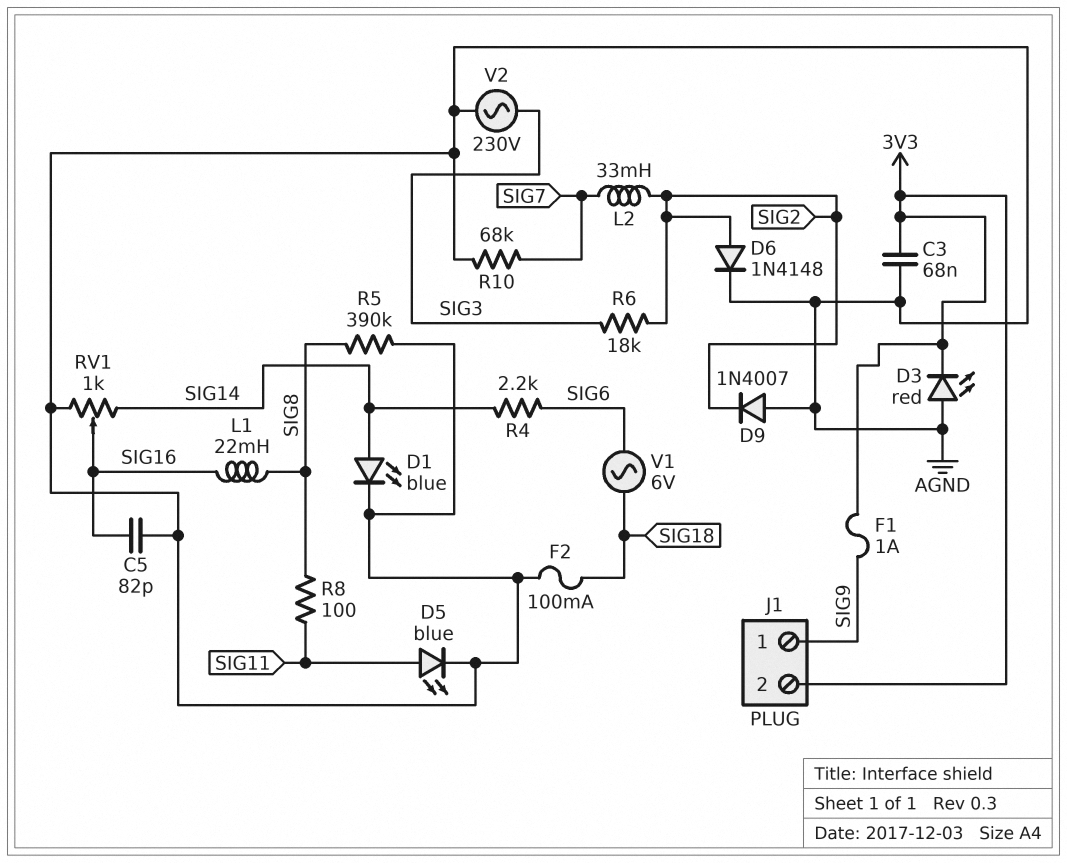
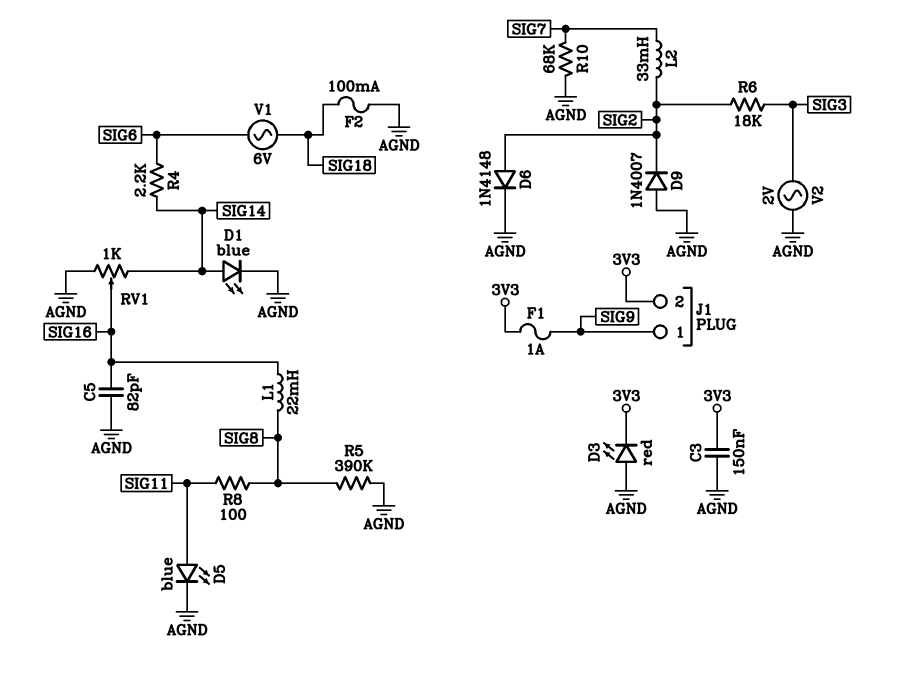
C3: 68nF (3V3, AGND) -> 150nF (3V3, AGND)
V2: AC 230V (AGND, SIG3) -> AC 2V (AGND, SIG3)

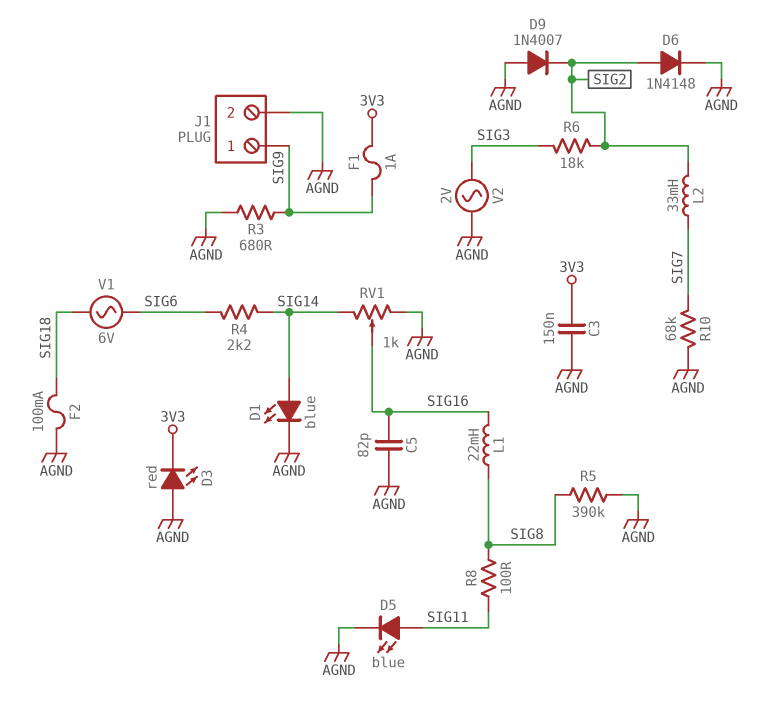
J1 pin 2: 3V3 -> AGND
R3: none -> 680 (AGND, SIG9)

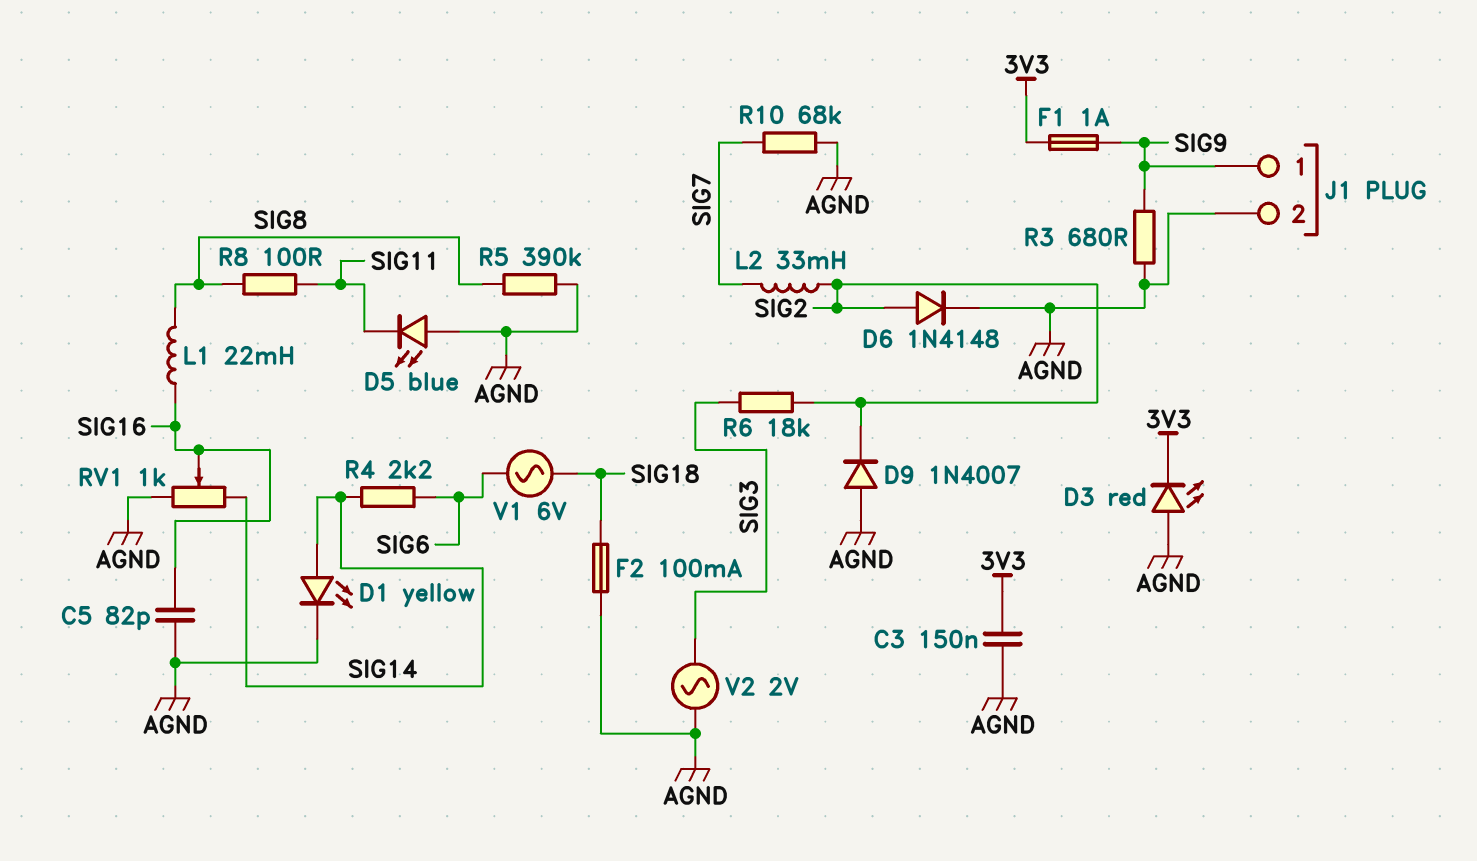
D1: LED blue (A SIG14, K AGND) -> LED yellow (A SIG14, K AGND)
D5: LED blue (A SIG11, K AGND) -> LED blue (A AGND, K SIG11)

